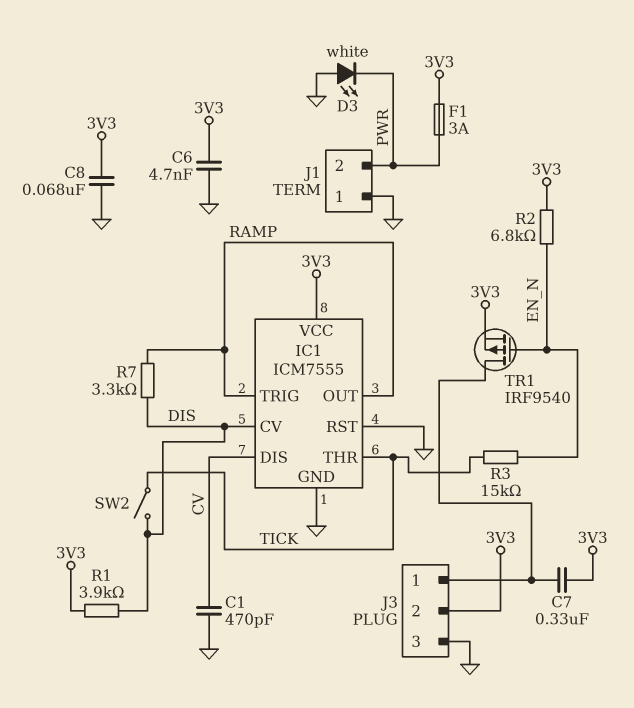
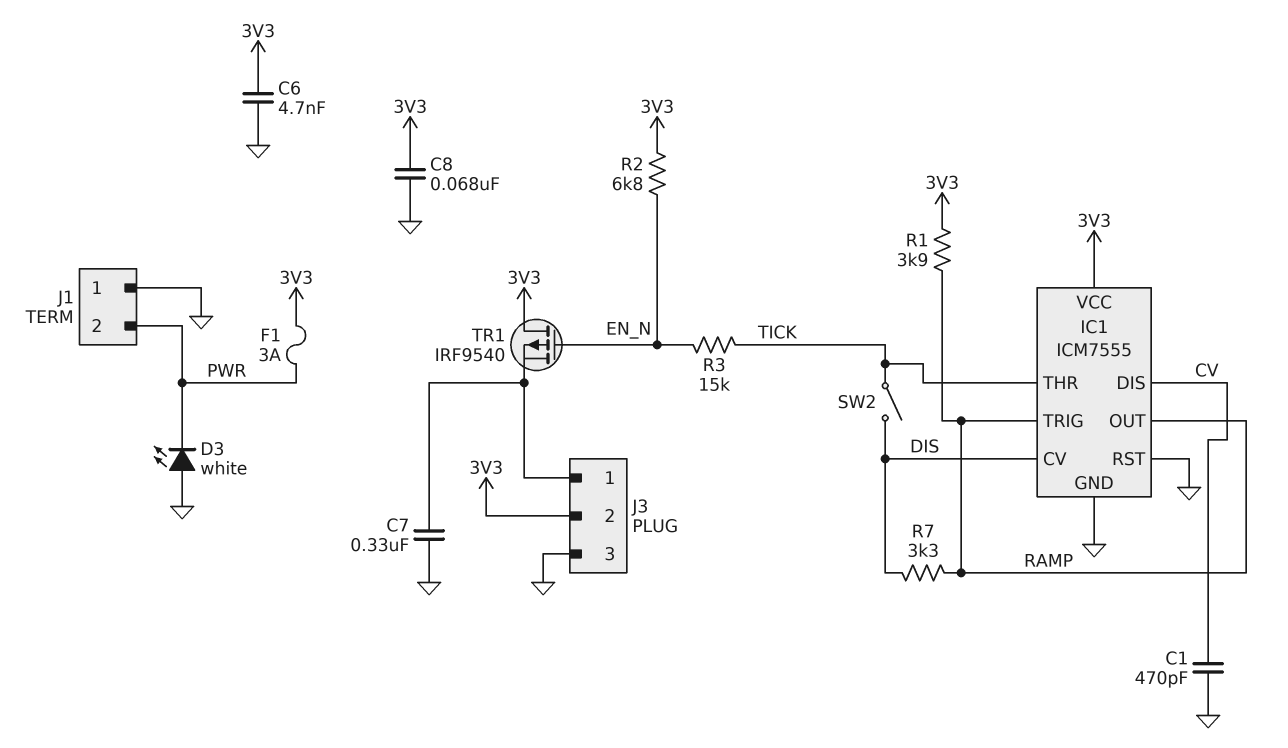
C7: 330nF (3V3, J3/1) -> 330nF (GND, J3/1)
R1: 3.9k (3V3, DIS) -> 3.9k (3V3, RAMP)
TR1: PMOS IRF9540 (G EN_N, D J3/1, S 3V3) -> PMOS IRF9540 (G EN_N, D 3V3, S J3/1)

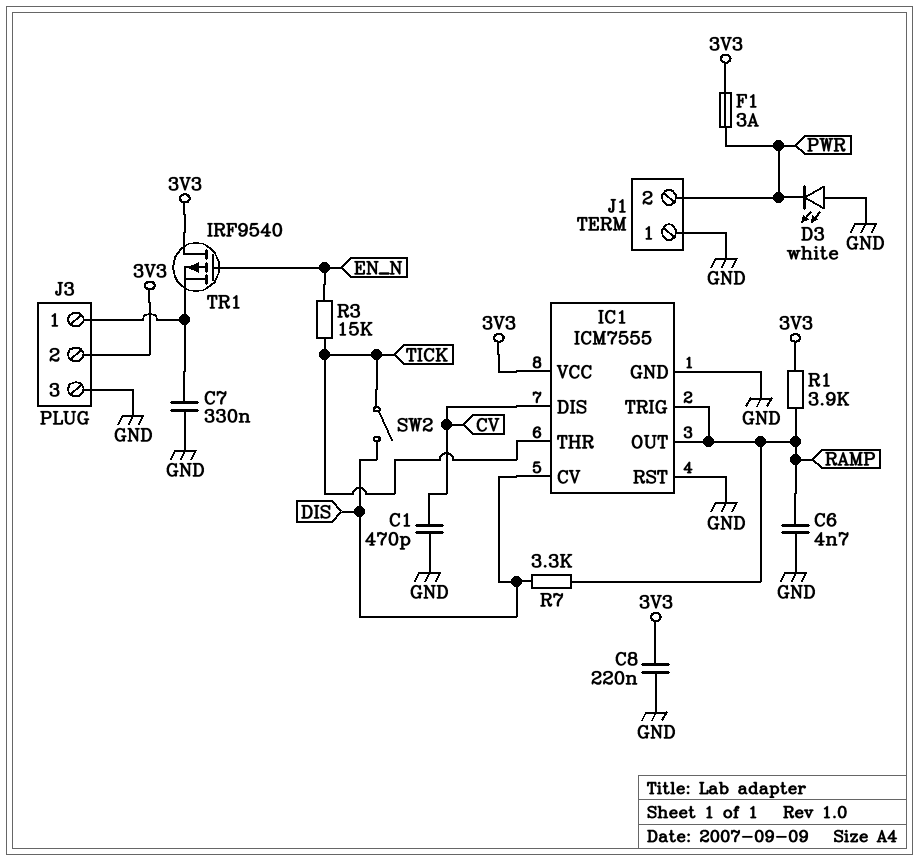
C6: 4.7nF (3V3, GND) -> 4.7nF (GND, RAMP)
C8: 68nF (3V3, GND) -> 220nF (3V3, GND)
R2: 6.8k (3V3, EN_N) -> none

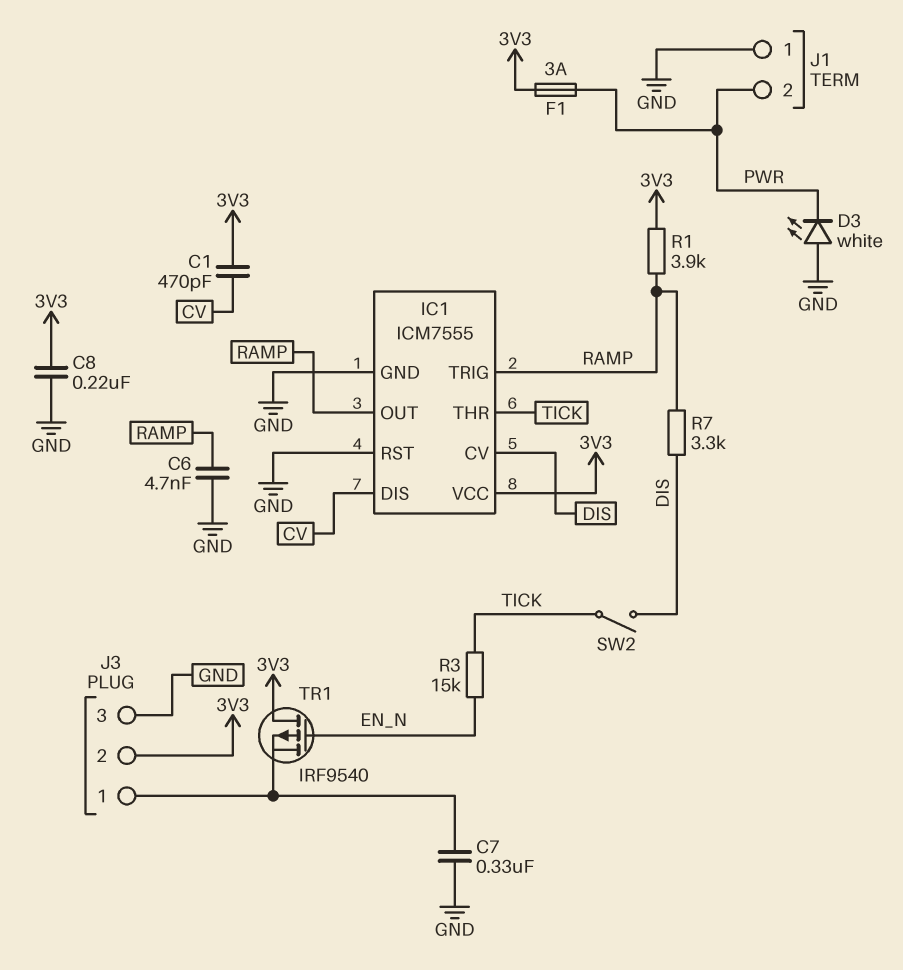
C1: 470pF (CV, GND) -> 470pF (3V3, CV)

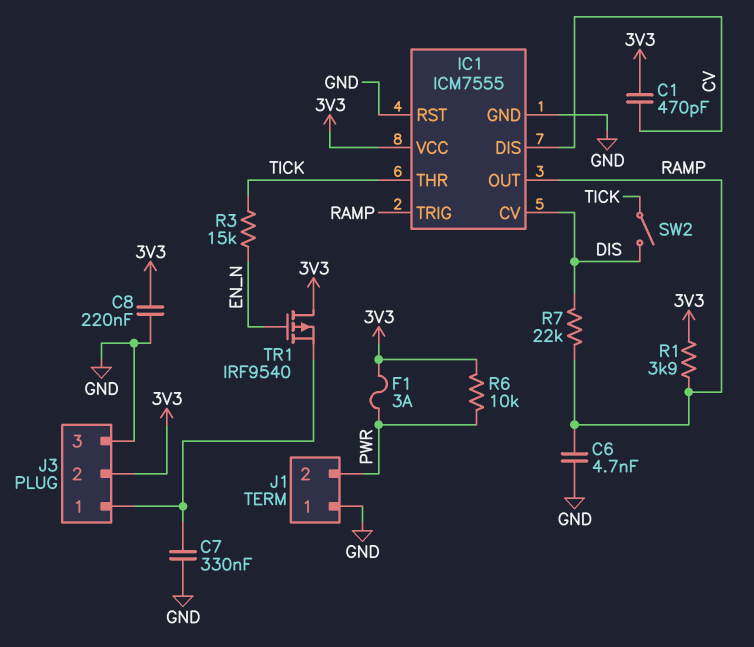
D3: LED white (A GND, K PWR) -> none
R6: none -> 10k (3V3, PWR)
R7: 3.3k (DIS, RAMP) -> 22k (DIS, RAMP)

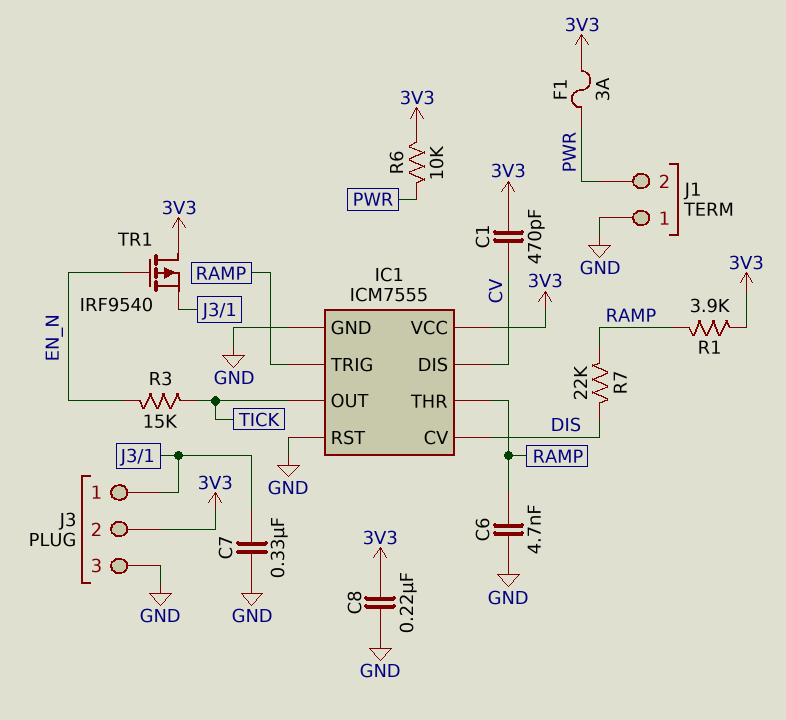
IC1 pin OUT: RAMP -> TICK
IC1 pin THR: TICK -> RAMP
SW2: switch (DIS, TICK) -> none

